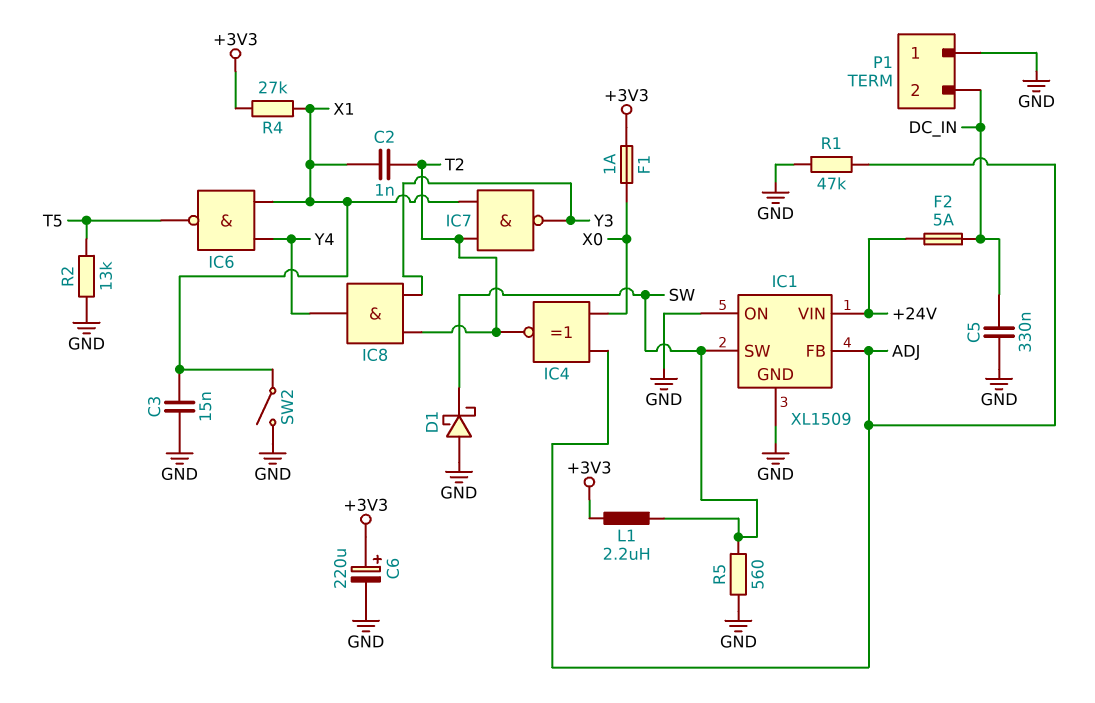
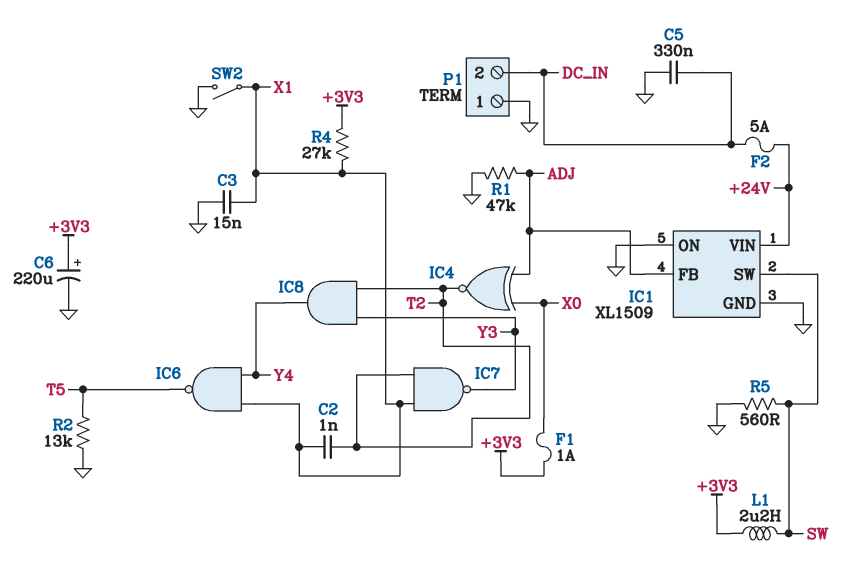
D1: schottky (A GND, K SW) -> none

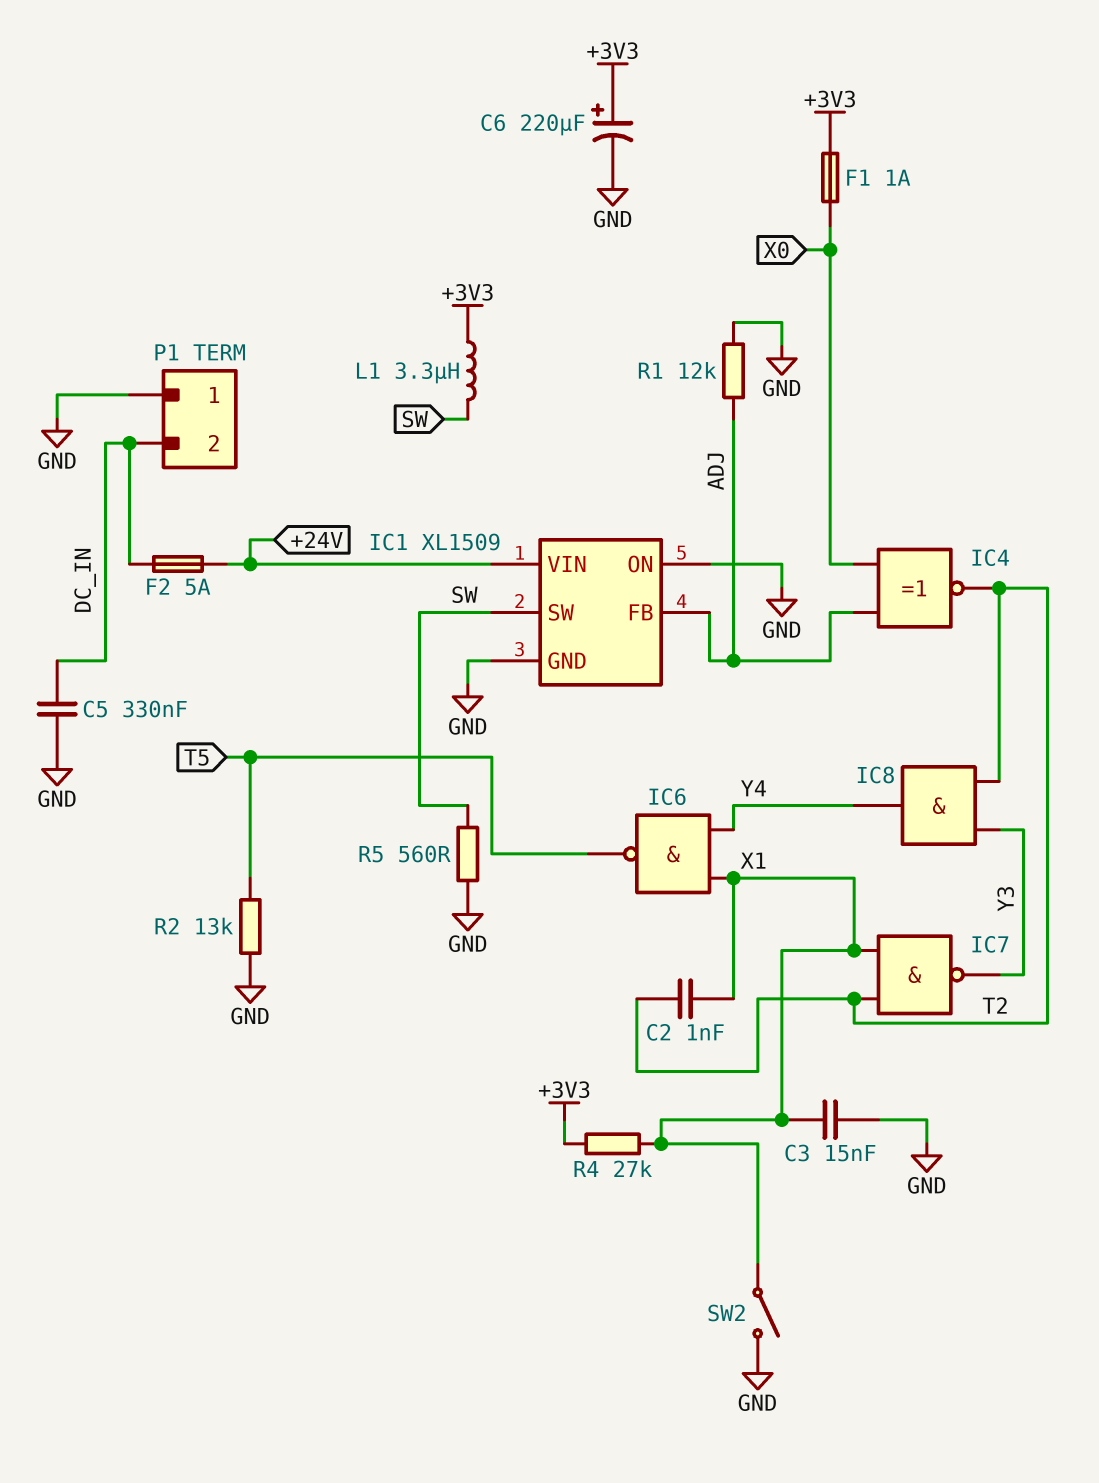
L1: 2.2uH (+3V3, SW) -> 3.3uH (+3V3, SW)
R1: 47k (ADJ, GND) -> 12k (ADJ, GND)

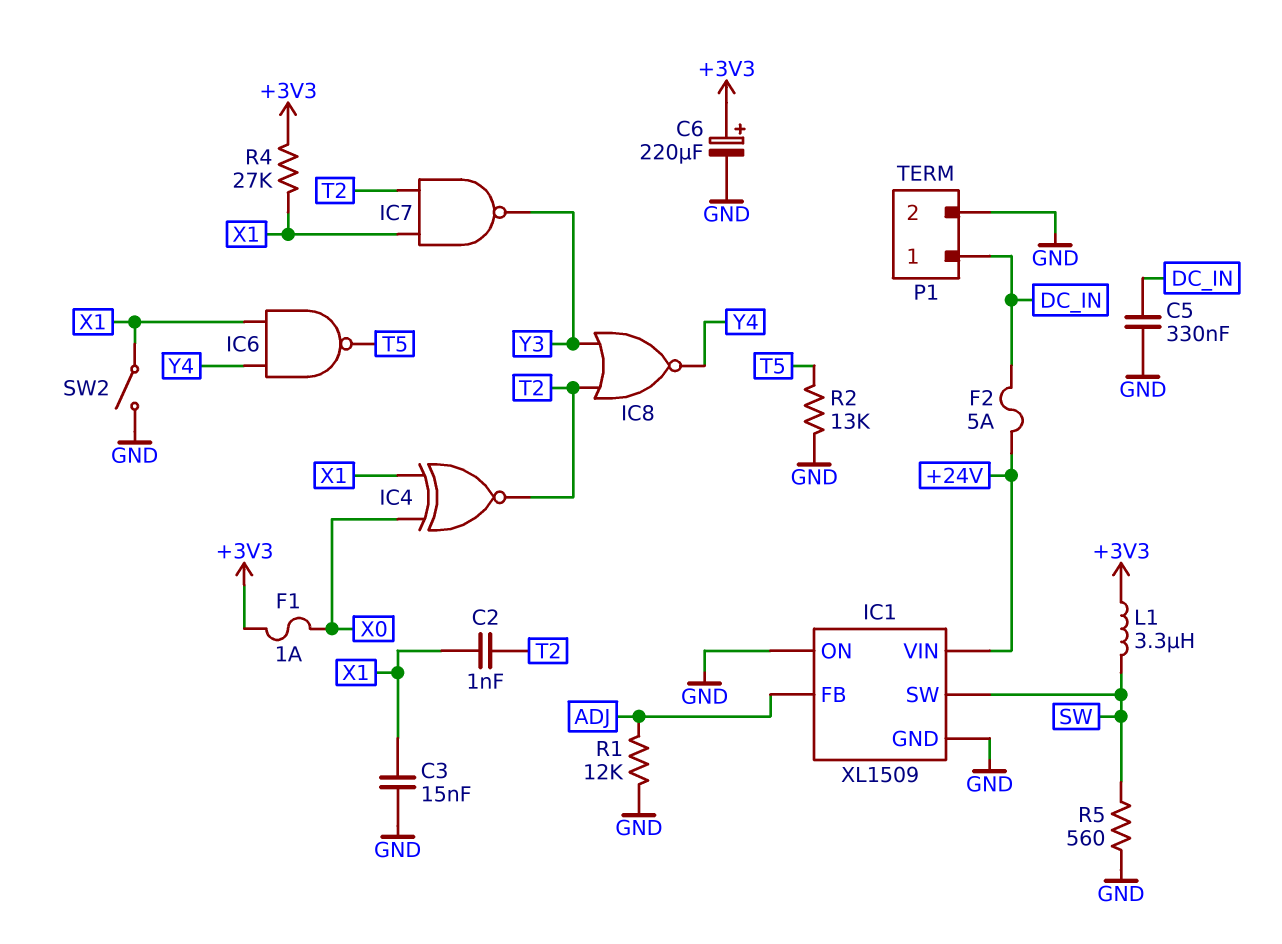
IC4: XNOR (in ADJ, in X0, out T2) -> XNOR (in X0, in X1, out T2)
IC8: AND (in T2, in Y3, out Y4) -> NOR (in T2, in Y3, out Y4)
P1 pin 1: GND -> DC_IN
P1 pin 2: DC_IN -> GND

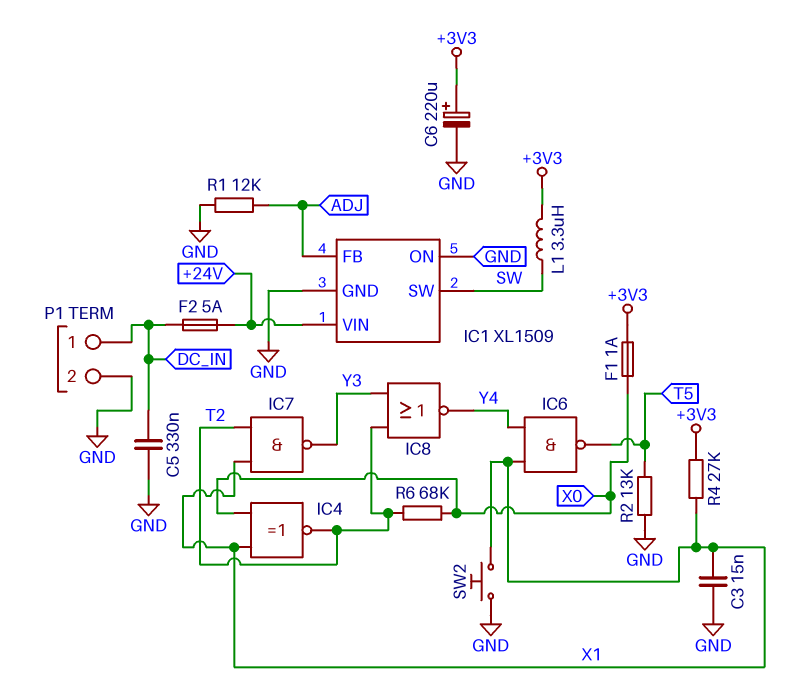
C2: 1nF (T2, X1) -> none
R5: 560 (GND, SW) -> none
R6: none -> 68k (T2, X0)
SW2: switch (GND, X1) -> button (GND, X1)

